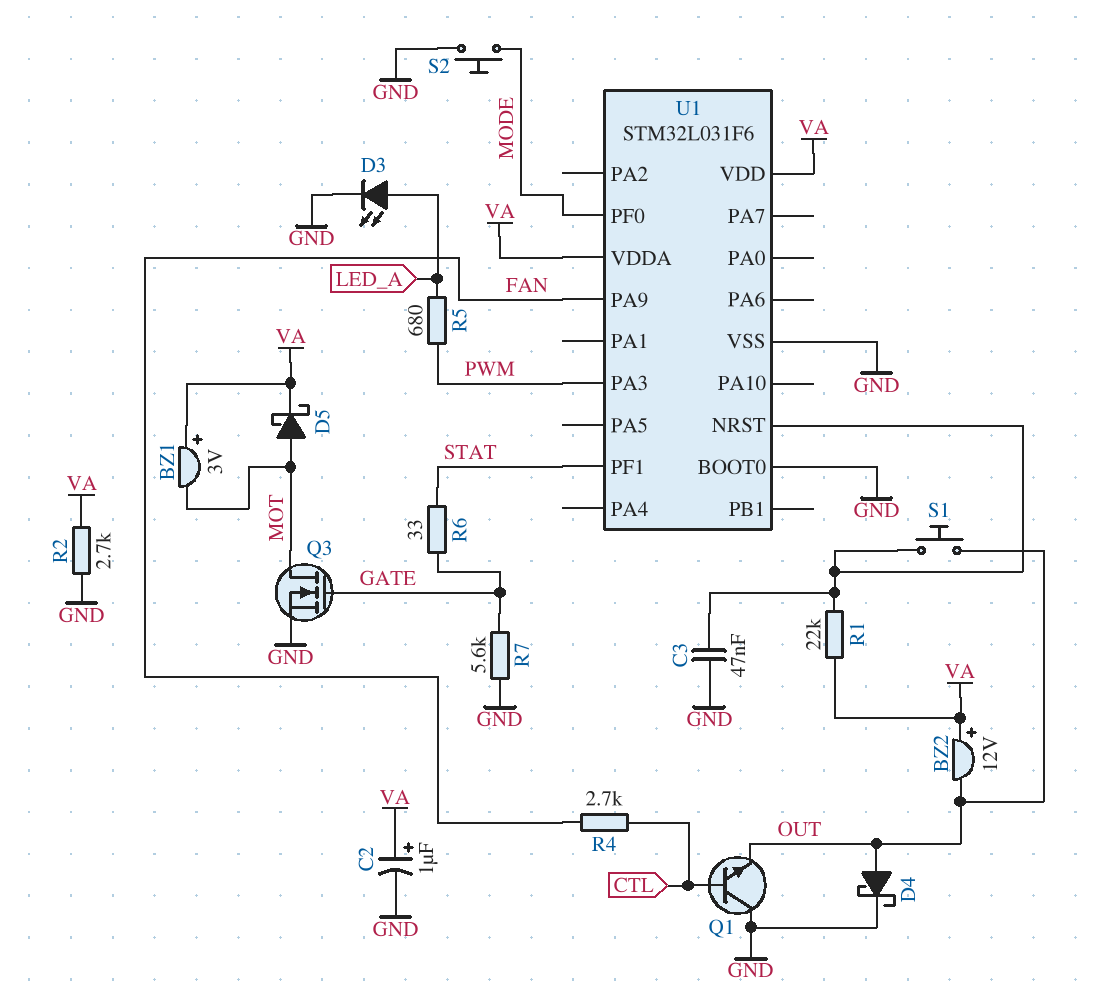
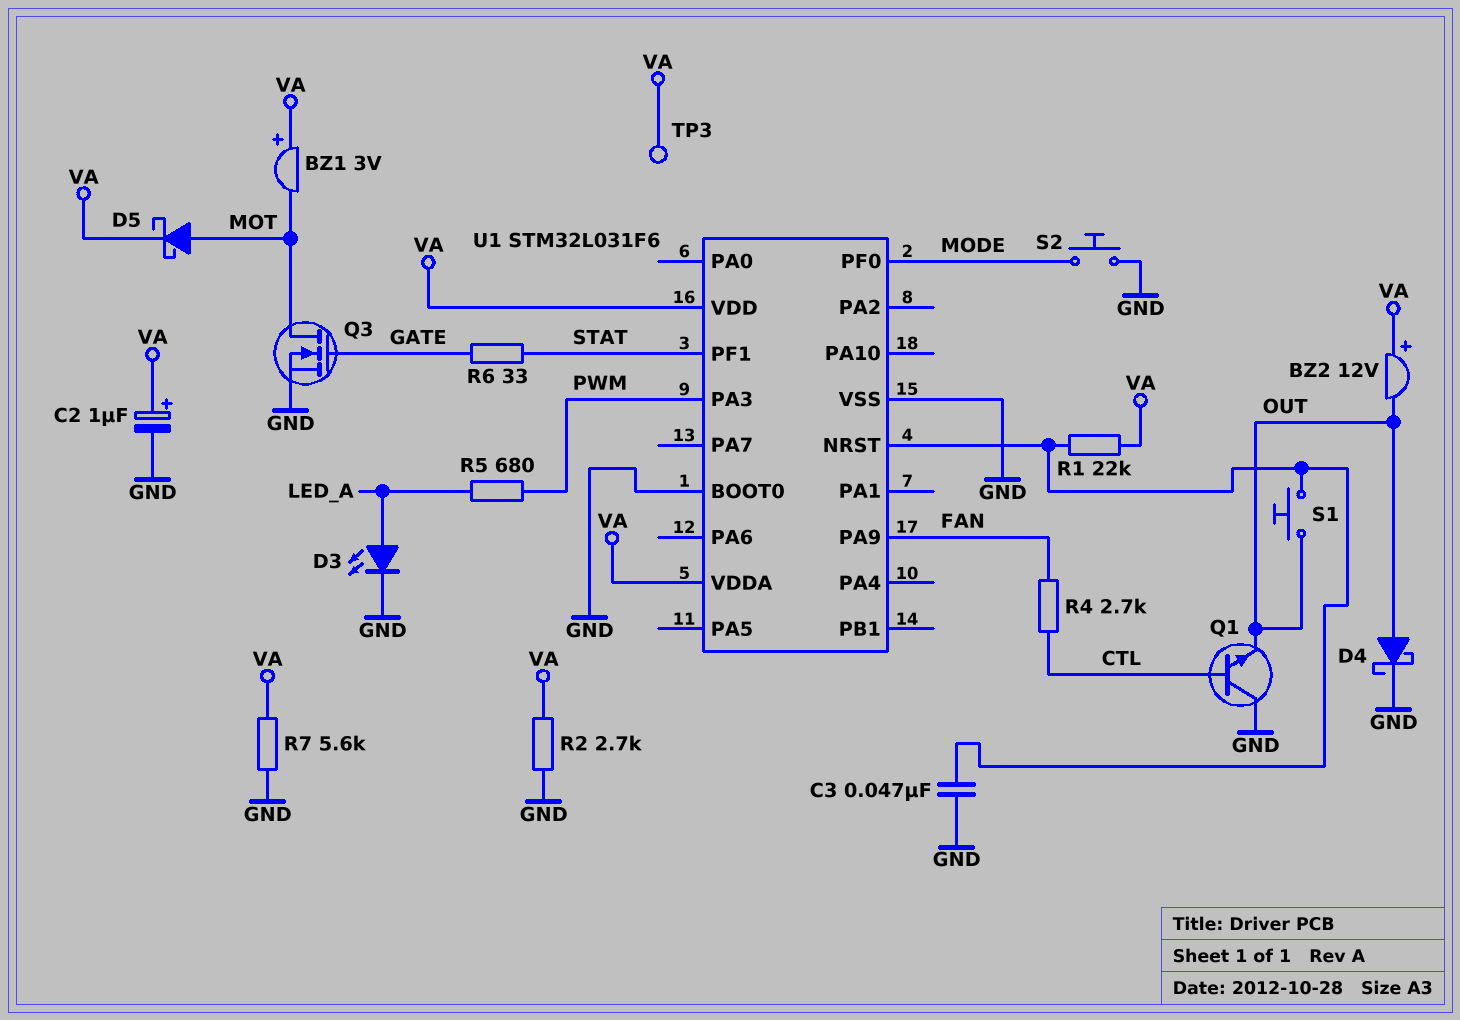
R7: 5.6k (GATE, GND) -> 5.6k (GND, VA)
TP3: none -> test point (VA)

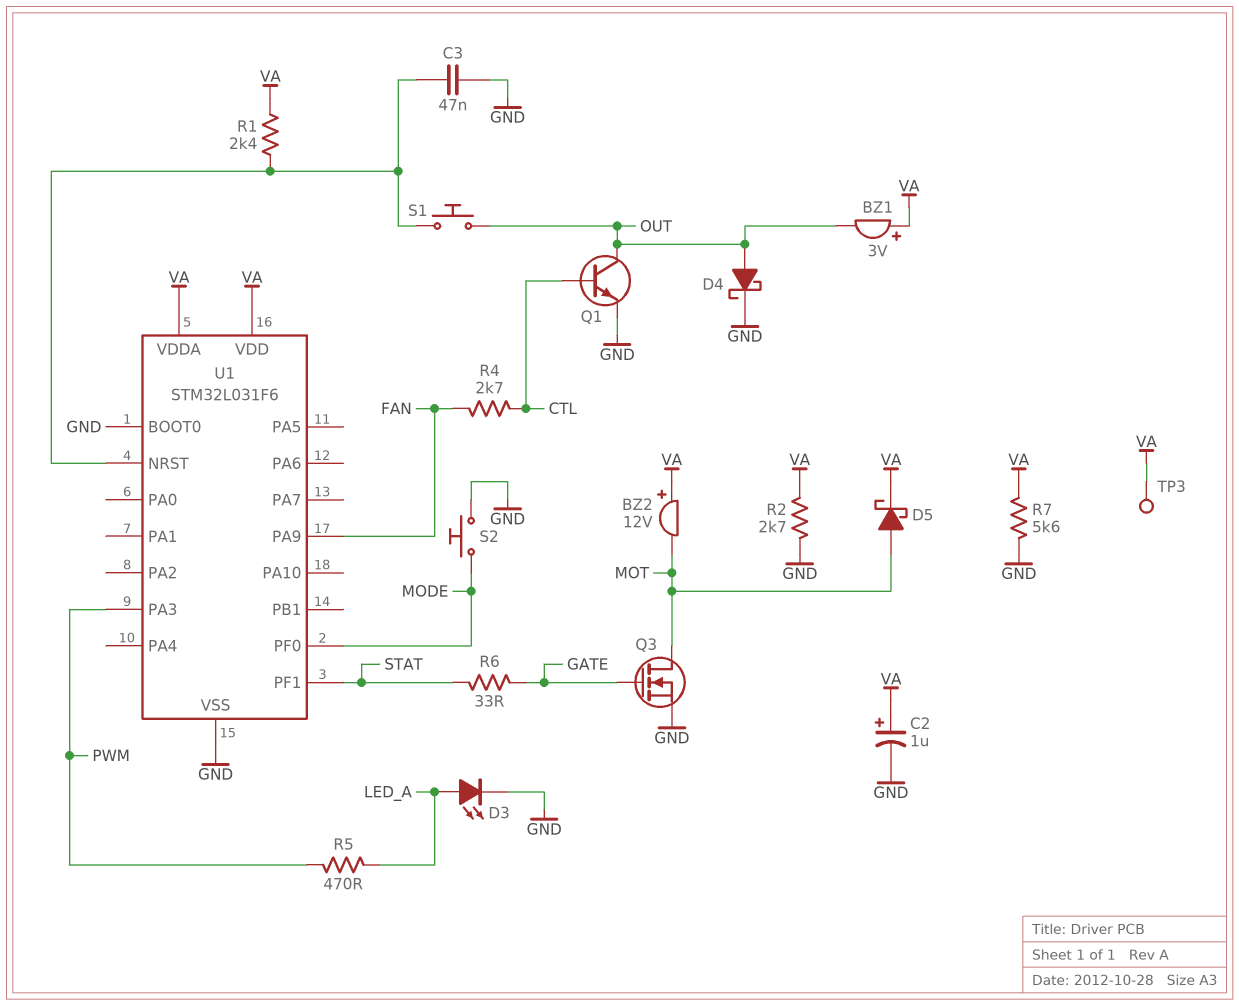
BZ1: buzzer 3V (plus VA, minus MOT) -> buzzer 3V (plus VA, minus OUT)
BZ2: buzzer 12V (plus VA, minus OUT) -> buzzer 12V (plus VA, minus MOT)
Q1: NPN (B CTL, C GND, E OUT) -> NPN (B CTL, C OUT, E GND)
R1: 22k (U1/NRST, VA) -> 2.4k (U1/NRST, VA)
R5: 680 (LED_A, PWM) -> 470 (LED_A, PWM)

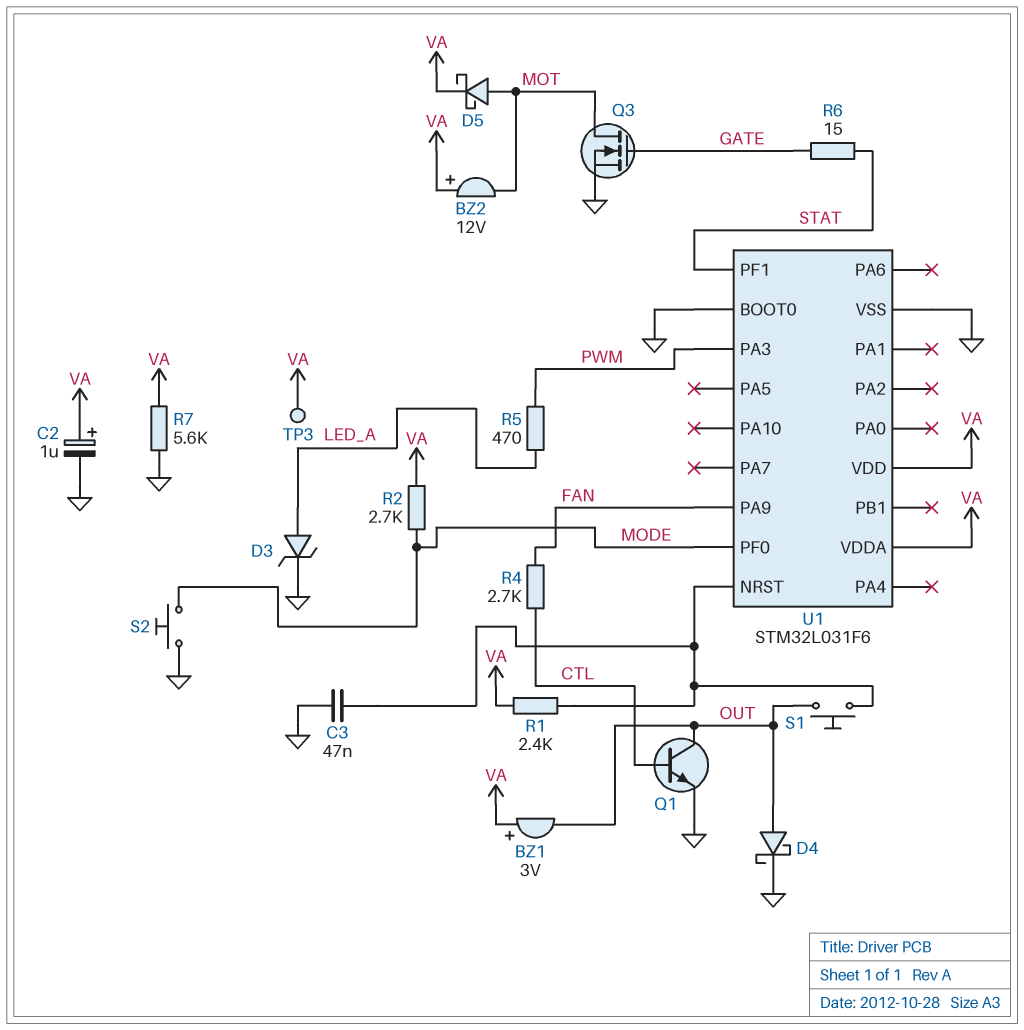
D3: LED (A LED_A, K GND) -> zener (A LED_A, K GND)
R2: 2.7k (GND, VA) -> 2.7k (MODE, VA)
R6: 33 (GATE, STAT) -> 15 (GATE, STAT)

